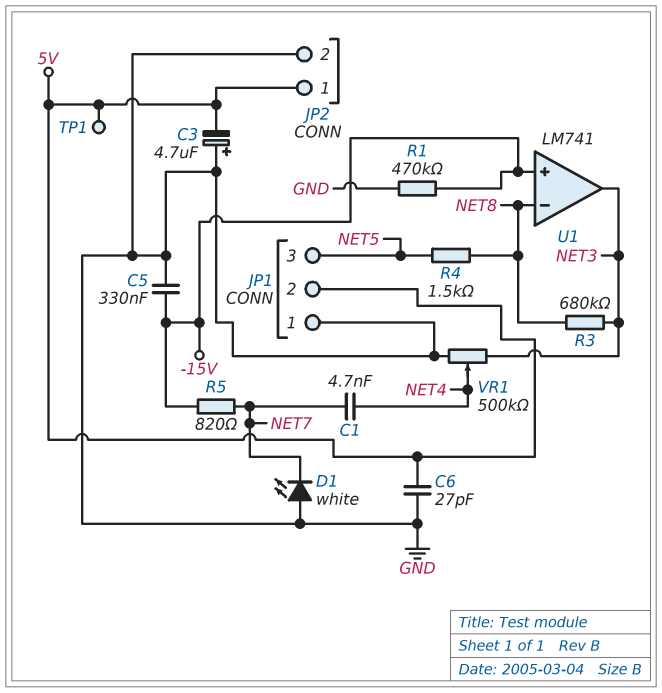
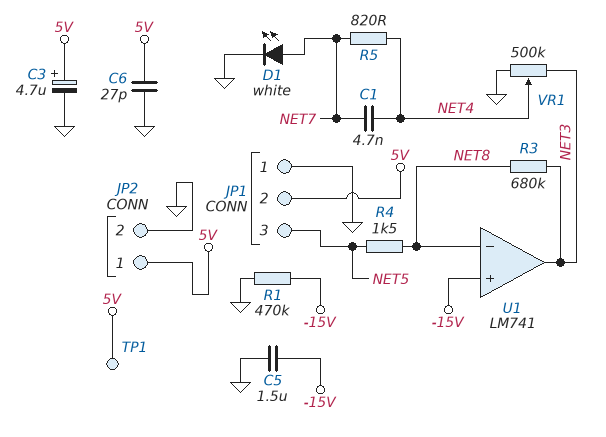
C3: 4.7uF (plus GND, minus 5V) -> 4.7uF (plus 5V, minus GND)
C5: 330nF (-15V, GND) -> 1.5uF (-15V, GND)
D1: LED white (A GND, K NET7) -> LED white (A NET7, K GND)
R5: 820 (-15V, NET7) -> 820 (NET4, NET7)

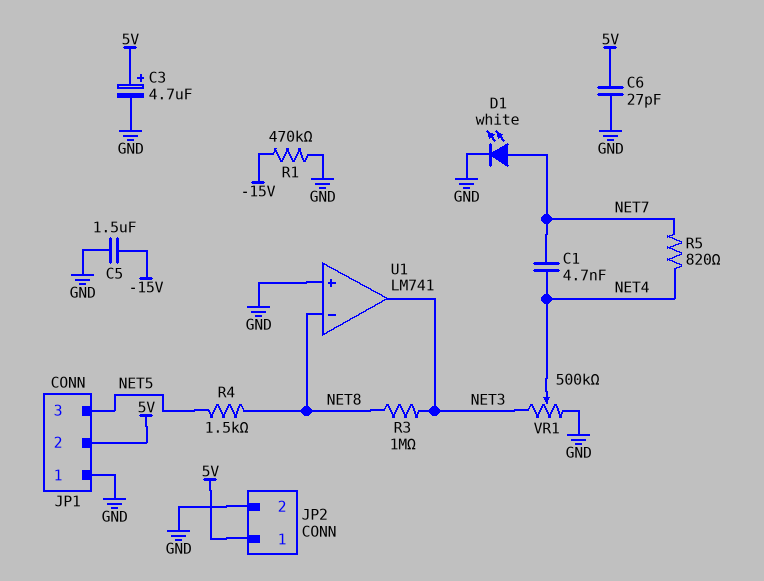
R3: 680k (NET3, NET8) -> 1M (NET3, NET8)
TP1: test point (5V) -> none
U1 pin in+: -15V -> GND

